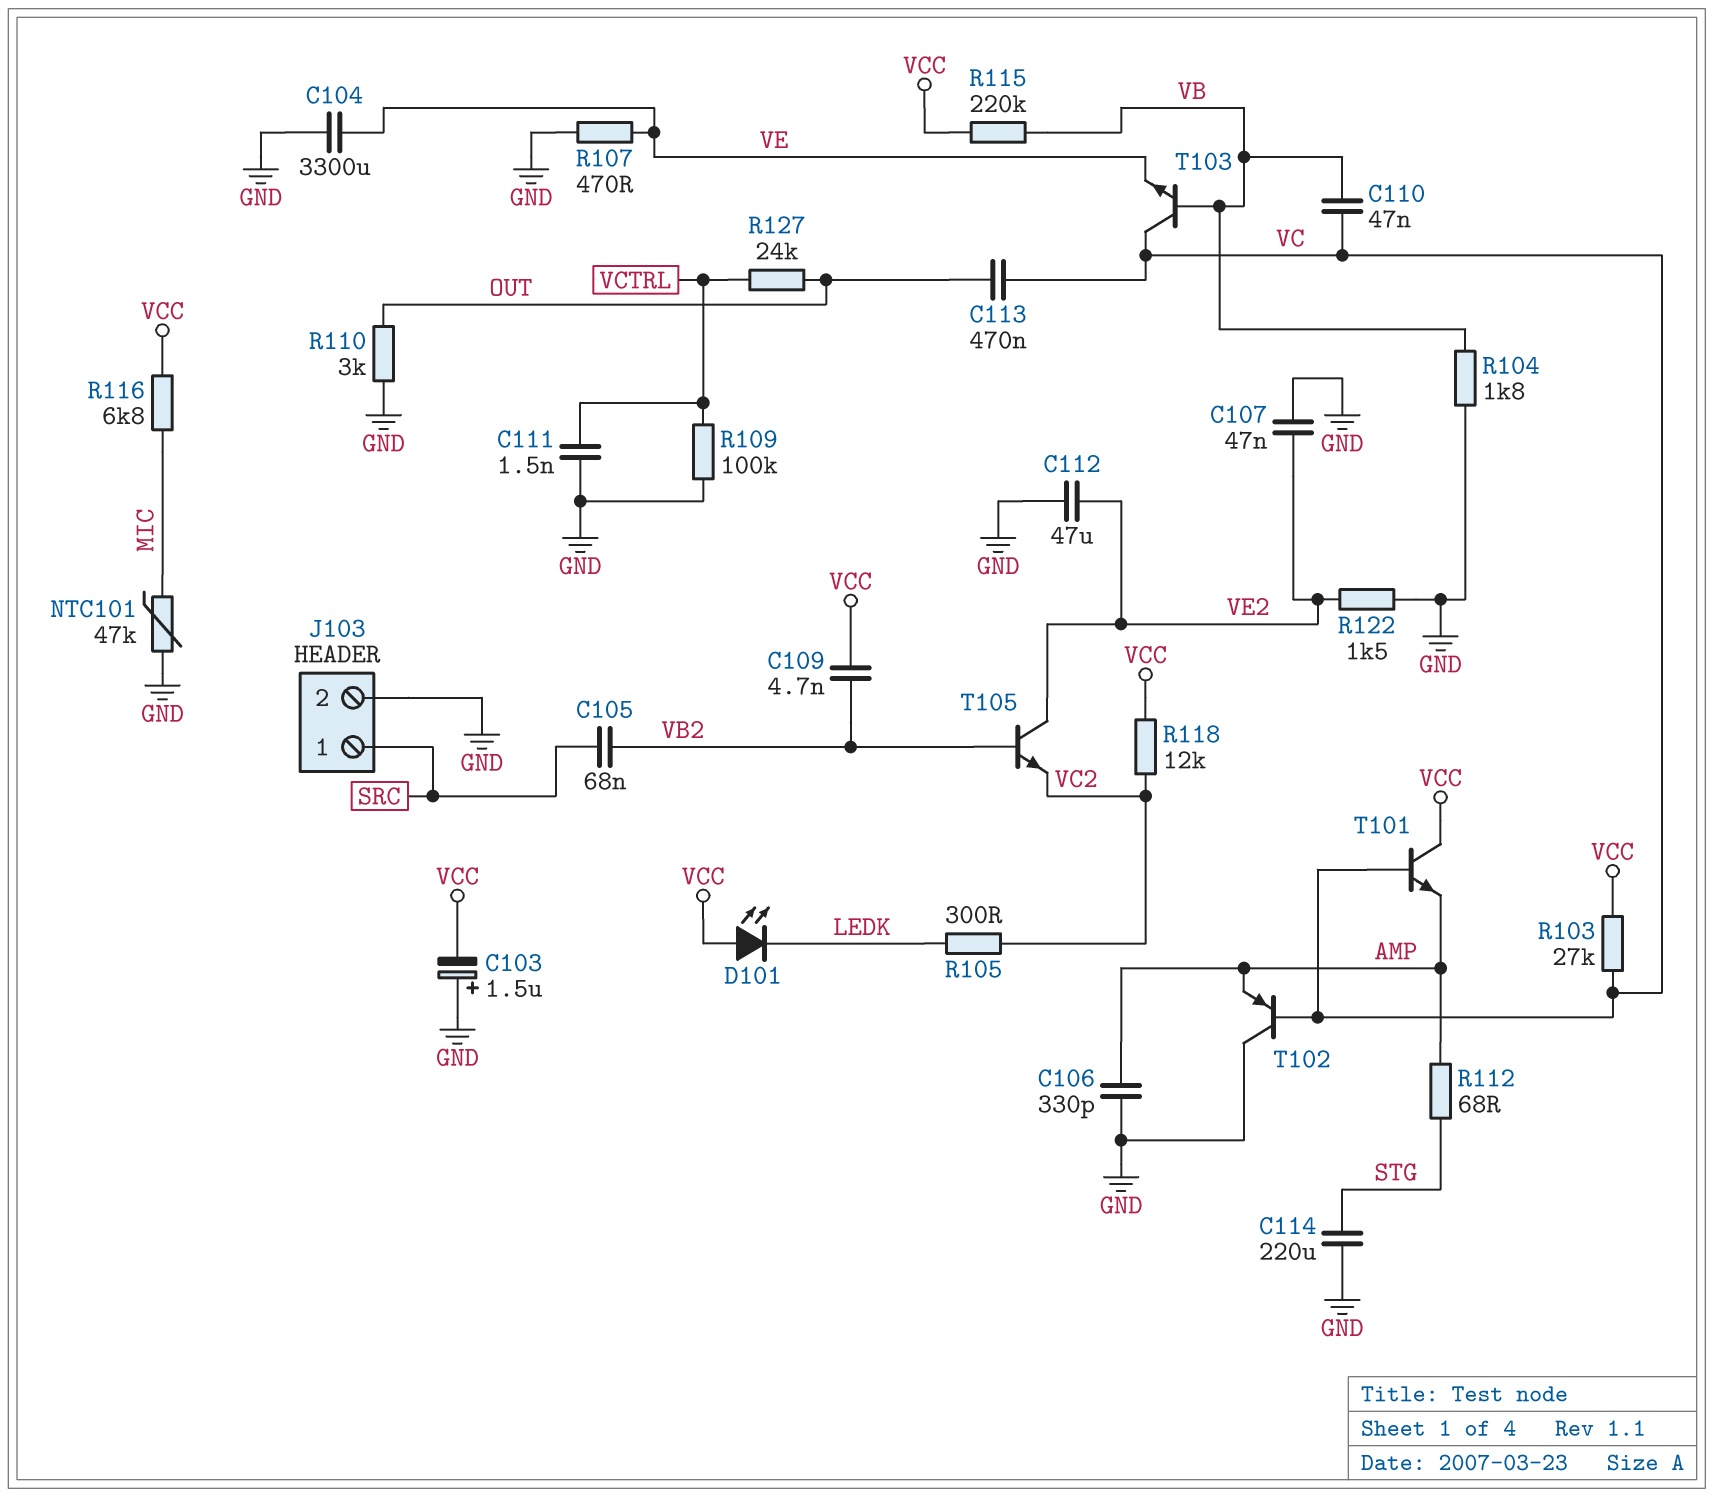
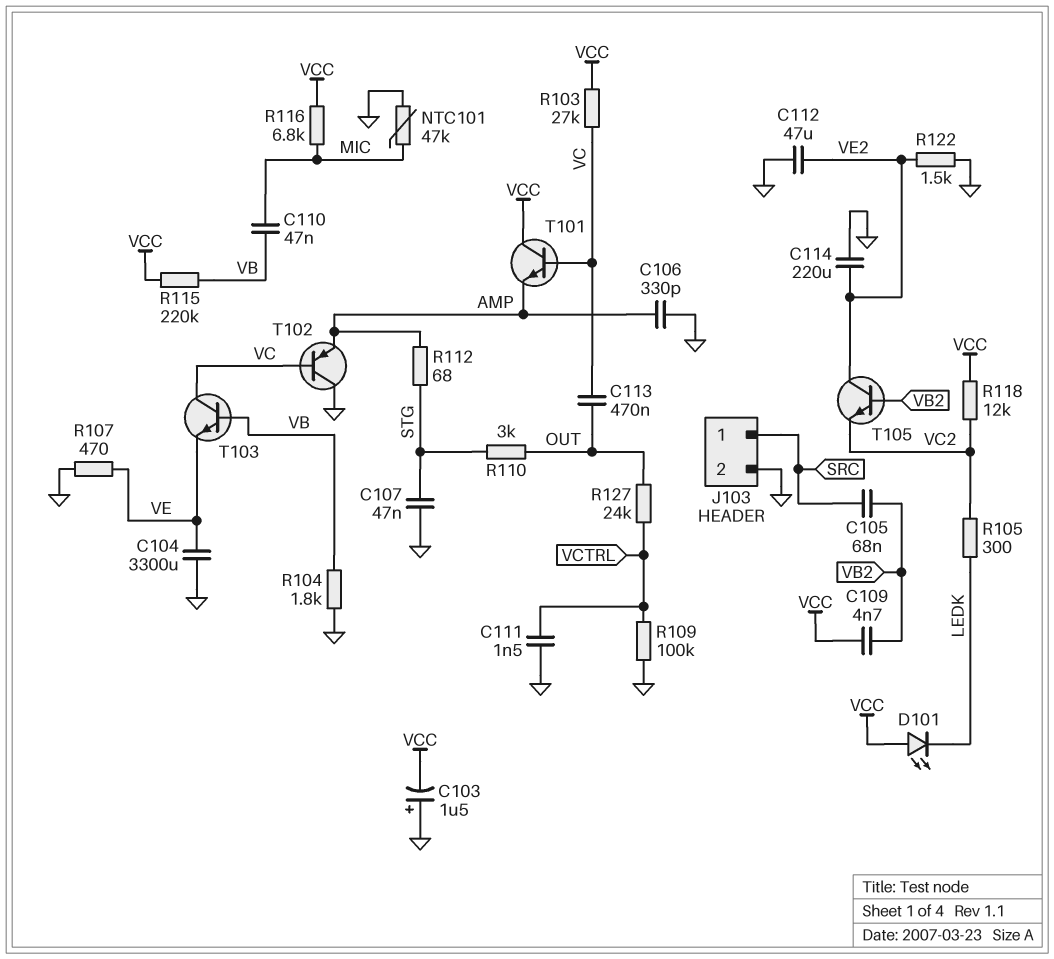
C107: 47nF (GND, VE2) -> 47nF (GND, STG)
C110: 47nF (VB, VC) -> 47nF (MIC, VB)
C114: 220uF (GND, STG) -> 220uF (GND, VE2)
R110: 3k (GND, OUT) -> 3k (OUT, STG)

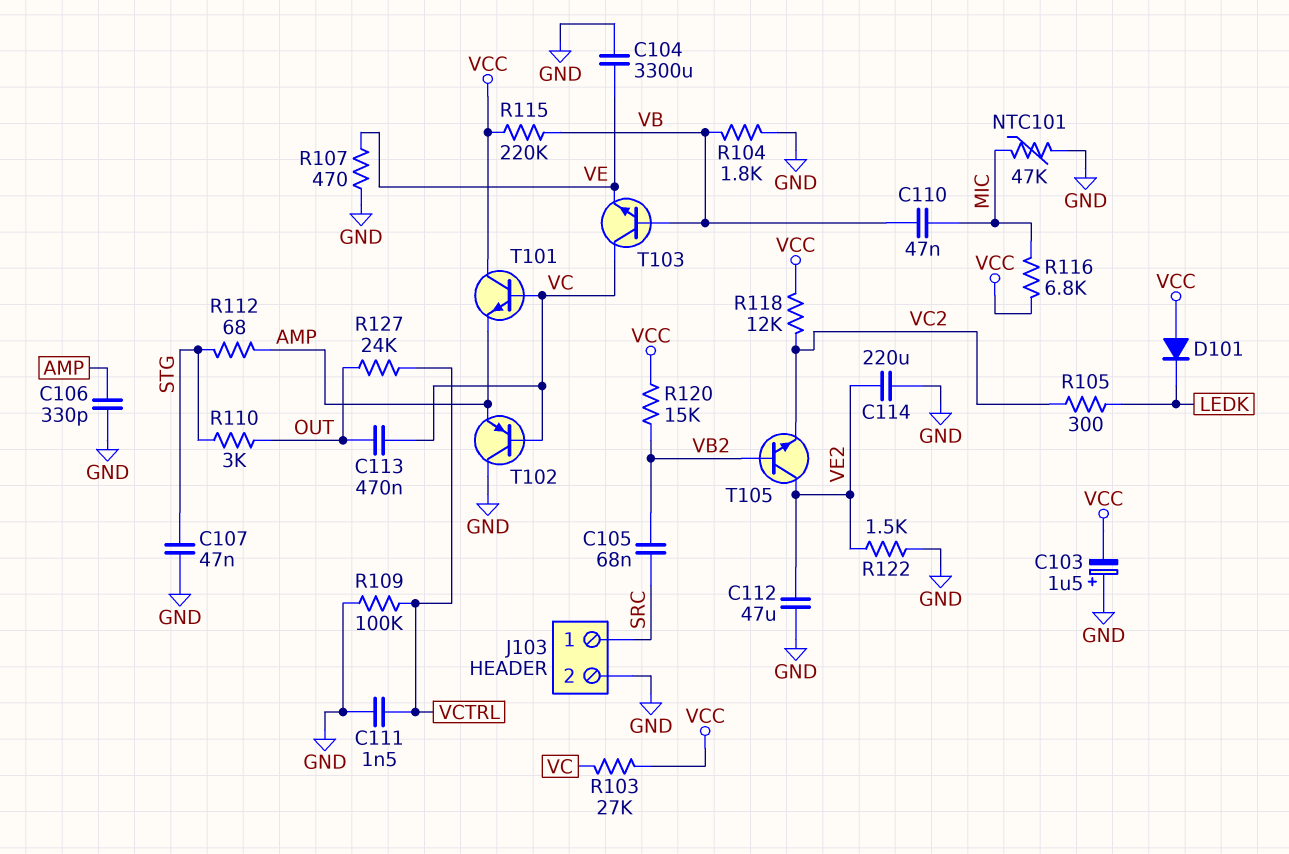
C109: 4.7nF (VB2, VCC) -> none
D101: LED (A VCC, K LEDK) -> diode (A VCC, K LEDK)
R120: none -> 15k (VB2, VCC)

